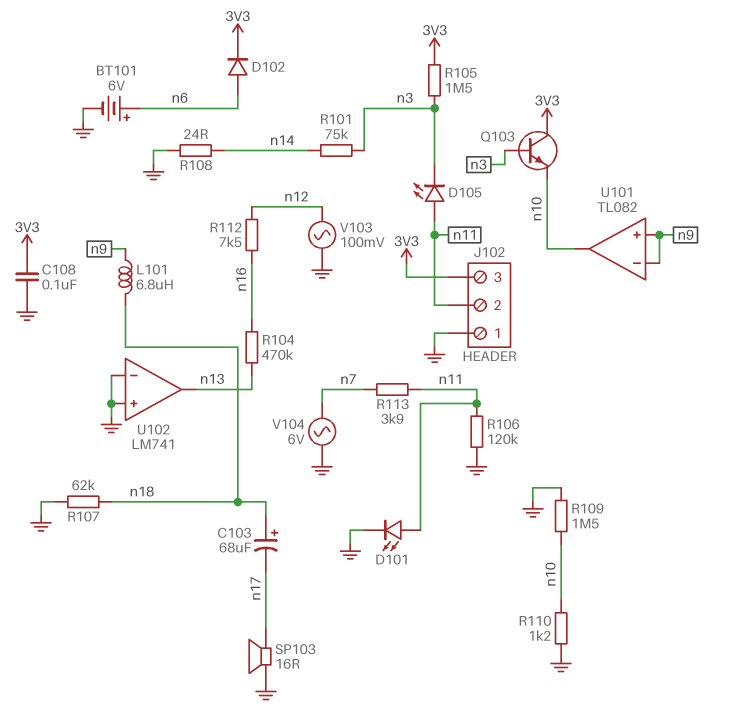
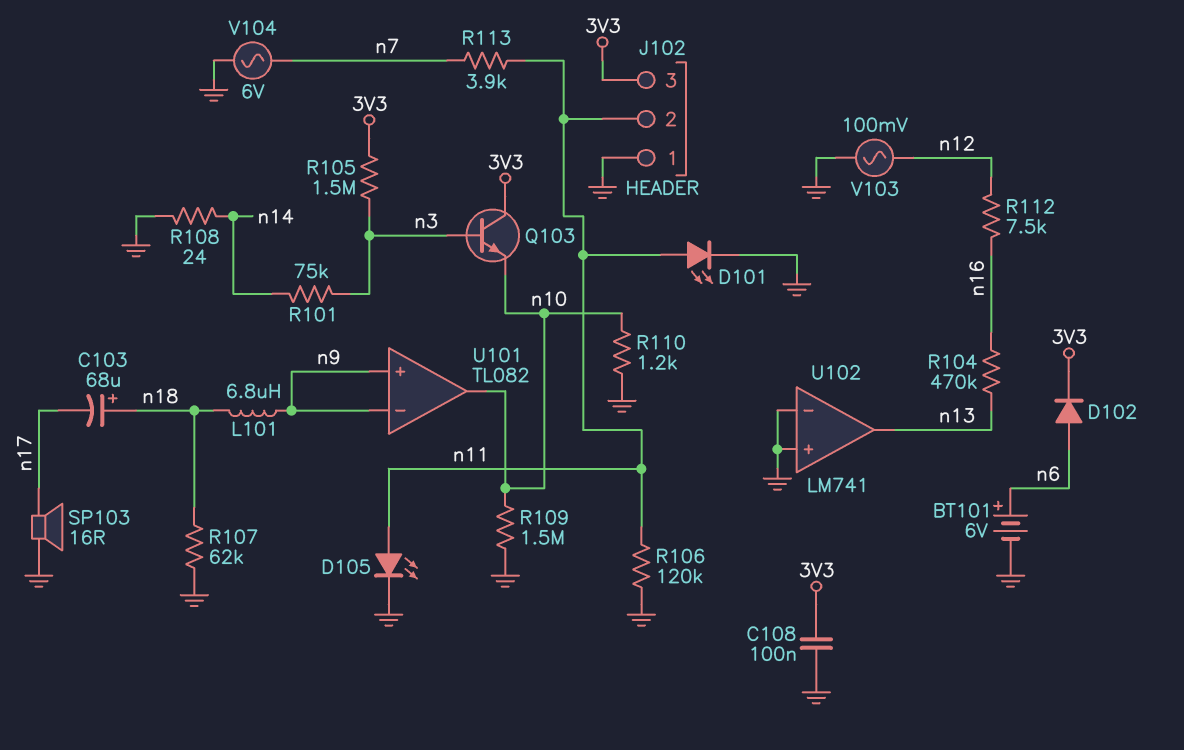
D105: LED (A n11, K n3) -> LED (A n11, K GND)

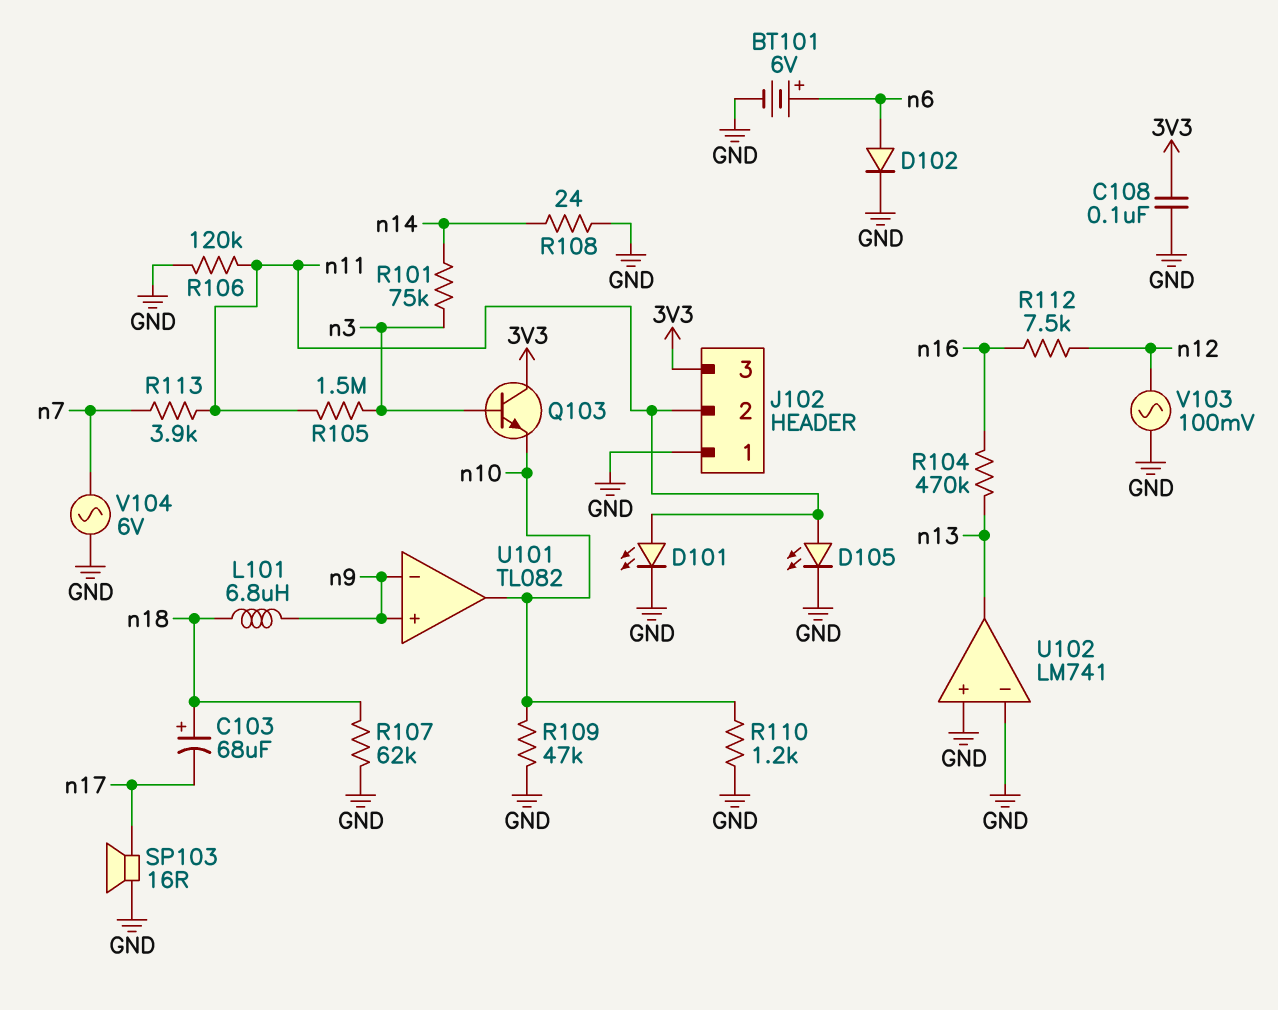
D102: diode (A n6, K 3V3) -> diode (A n6, K GND)
R105: 1.5M (3V3, n3) -> 1.5M (n3, n11)
R109: 1.5M (GND, n10) -> 47k (GND, n10)

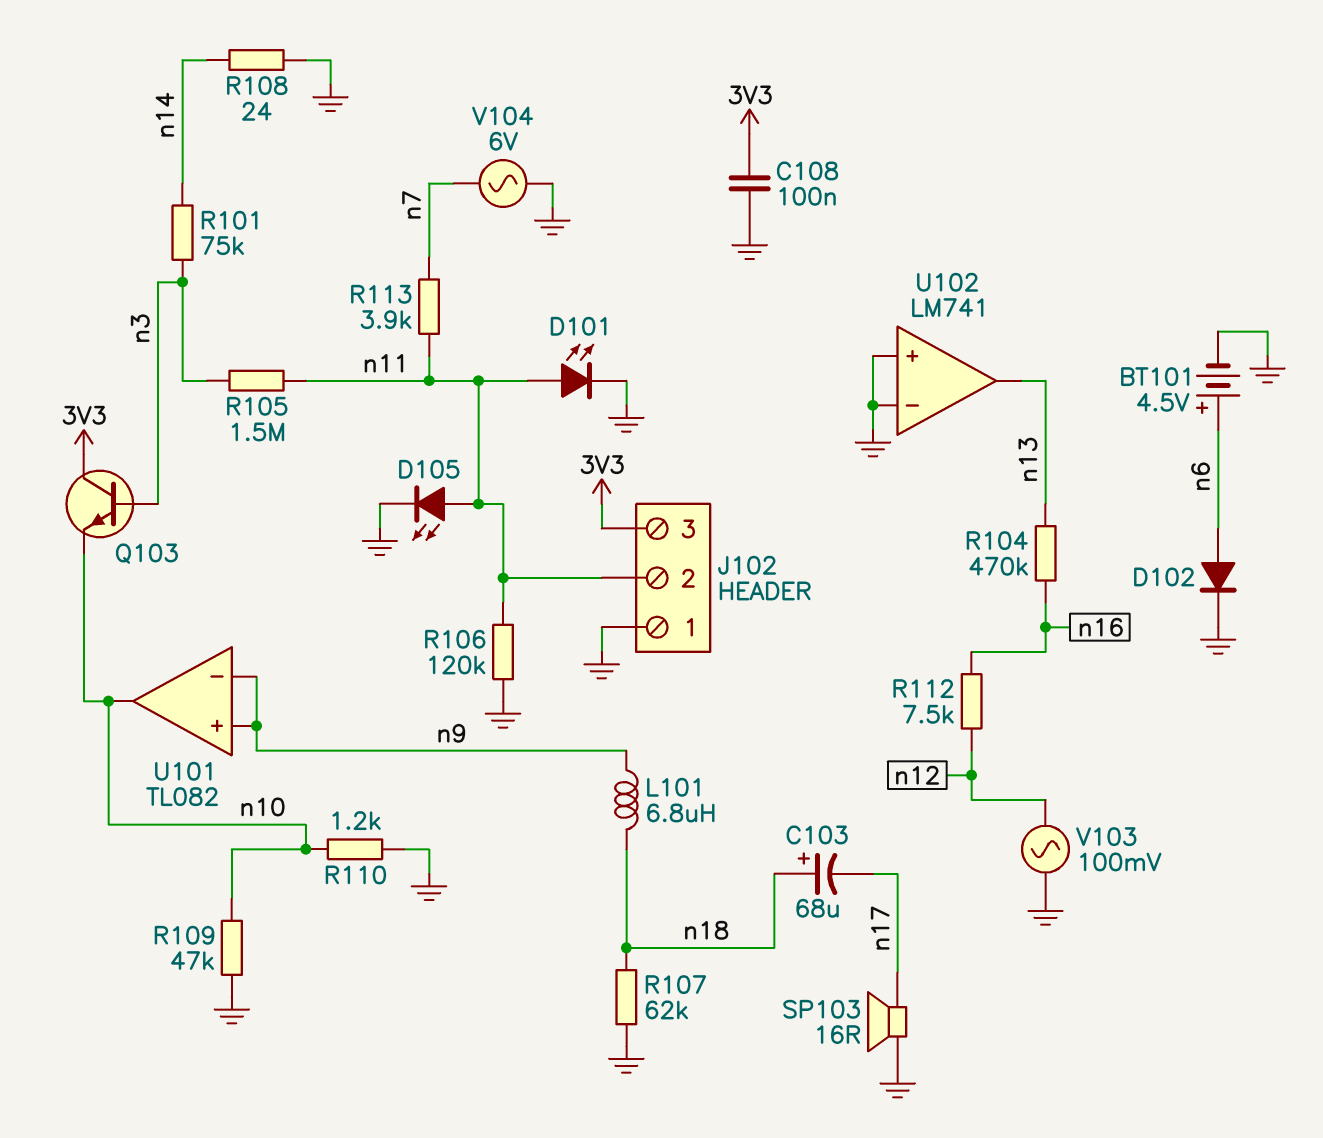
BT101: 6V (plus n6, minus GND) -> 4.5V (plus n6, minus GND)

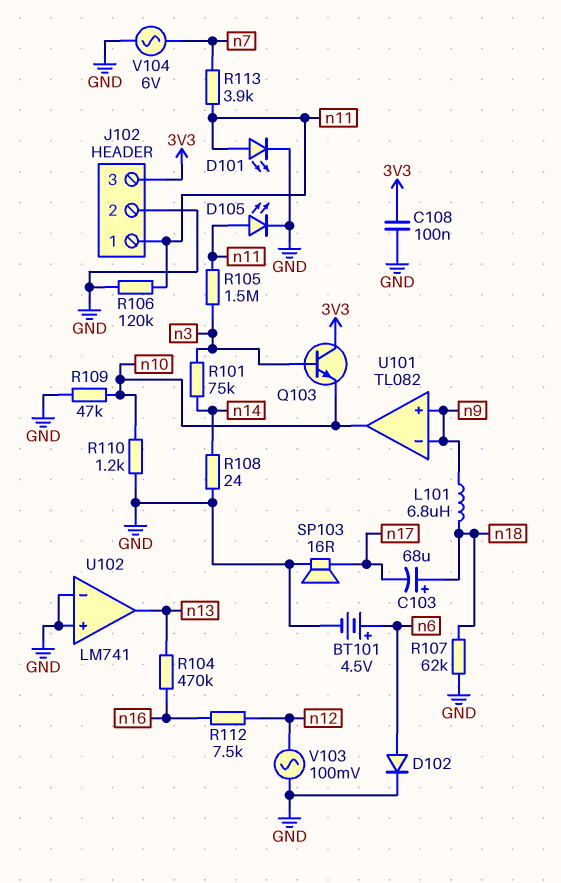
J102 pin 1: GND -> n11
J102 pin 2: n11 -> GND

